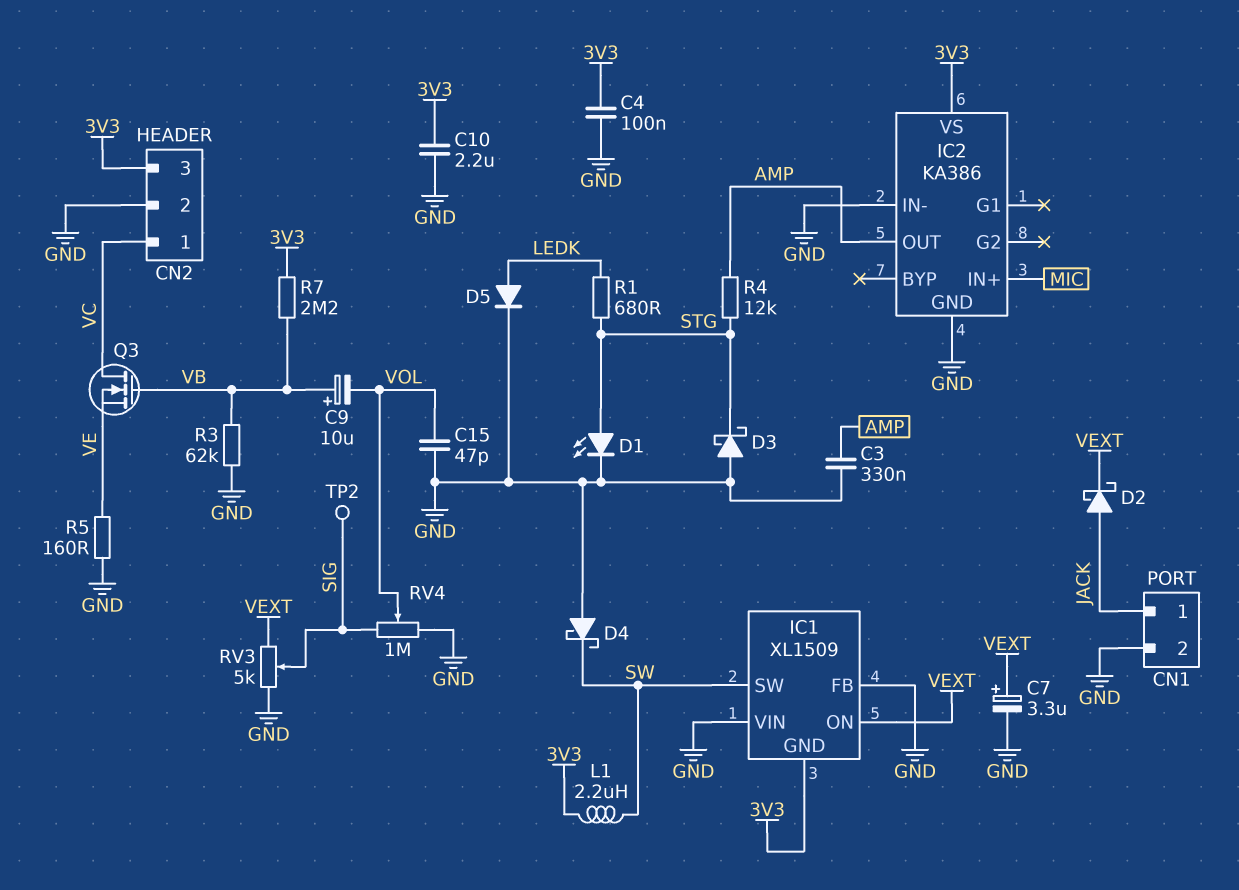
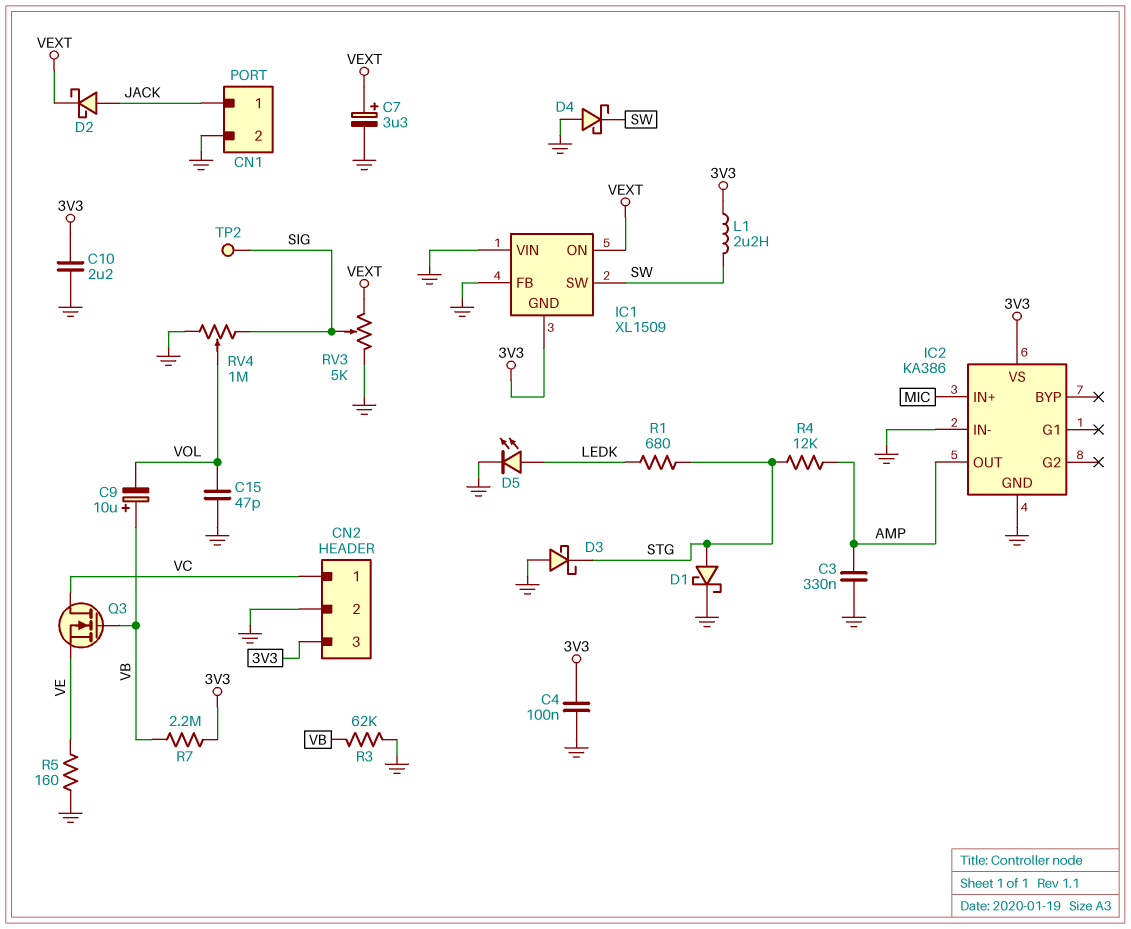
D1: LED (A STG, K GND) -> schottky (A STG, K GND)
D5: diode (A LEDK, K GND) -> LED (A LEDK, K GND)

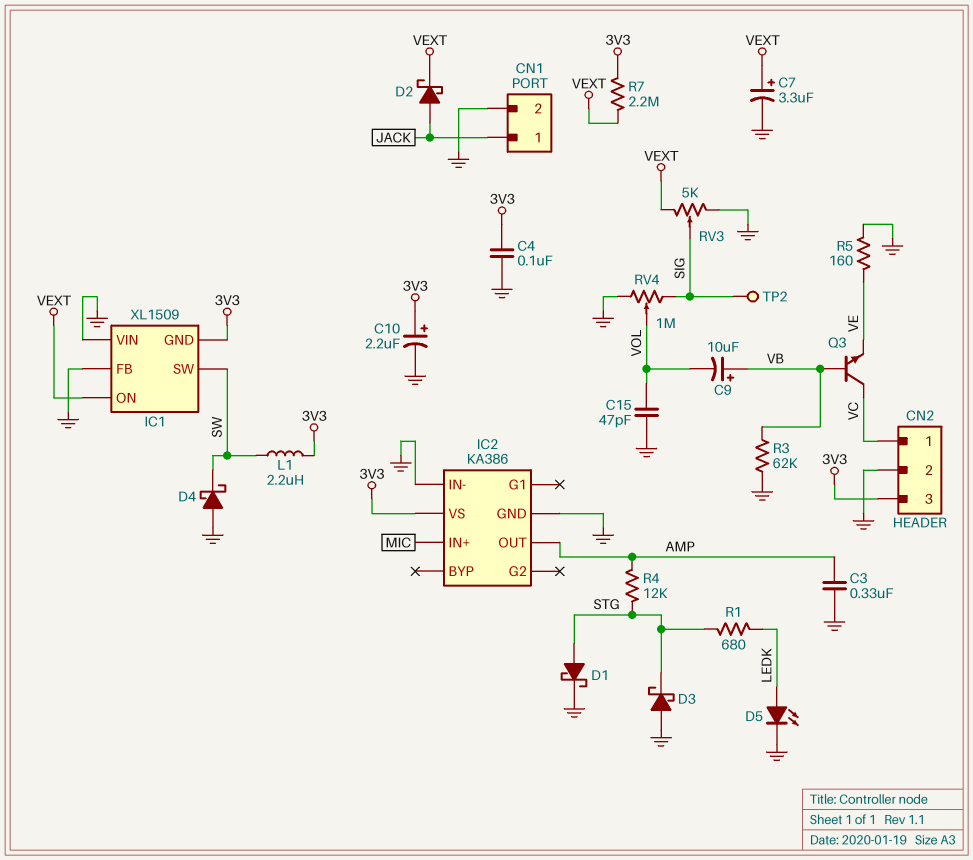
C10: 2.2uF (3V3, GND) -> 2.2uF (plus 3V3, minus GND)
Q3: NMOS (G VB, D VC, S VE) -> NPN (B VB, C VC, E VE)
R7: 2.2M (3V3, VB) -> 2.2M (3V3, VEXT)

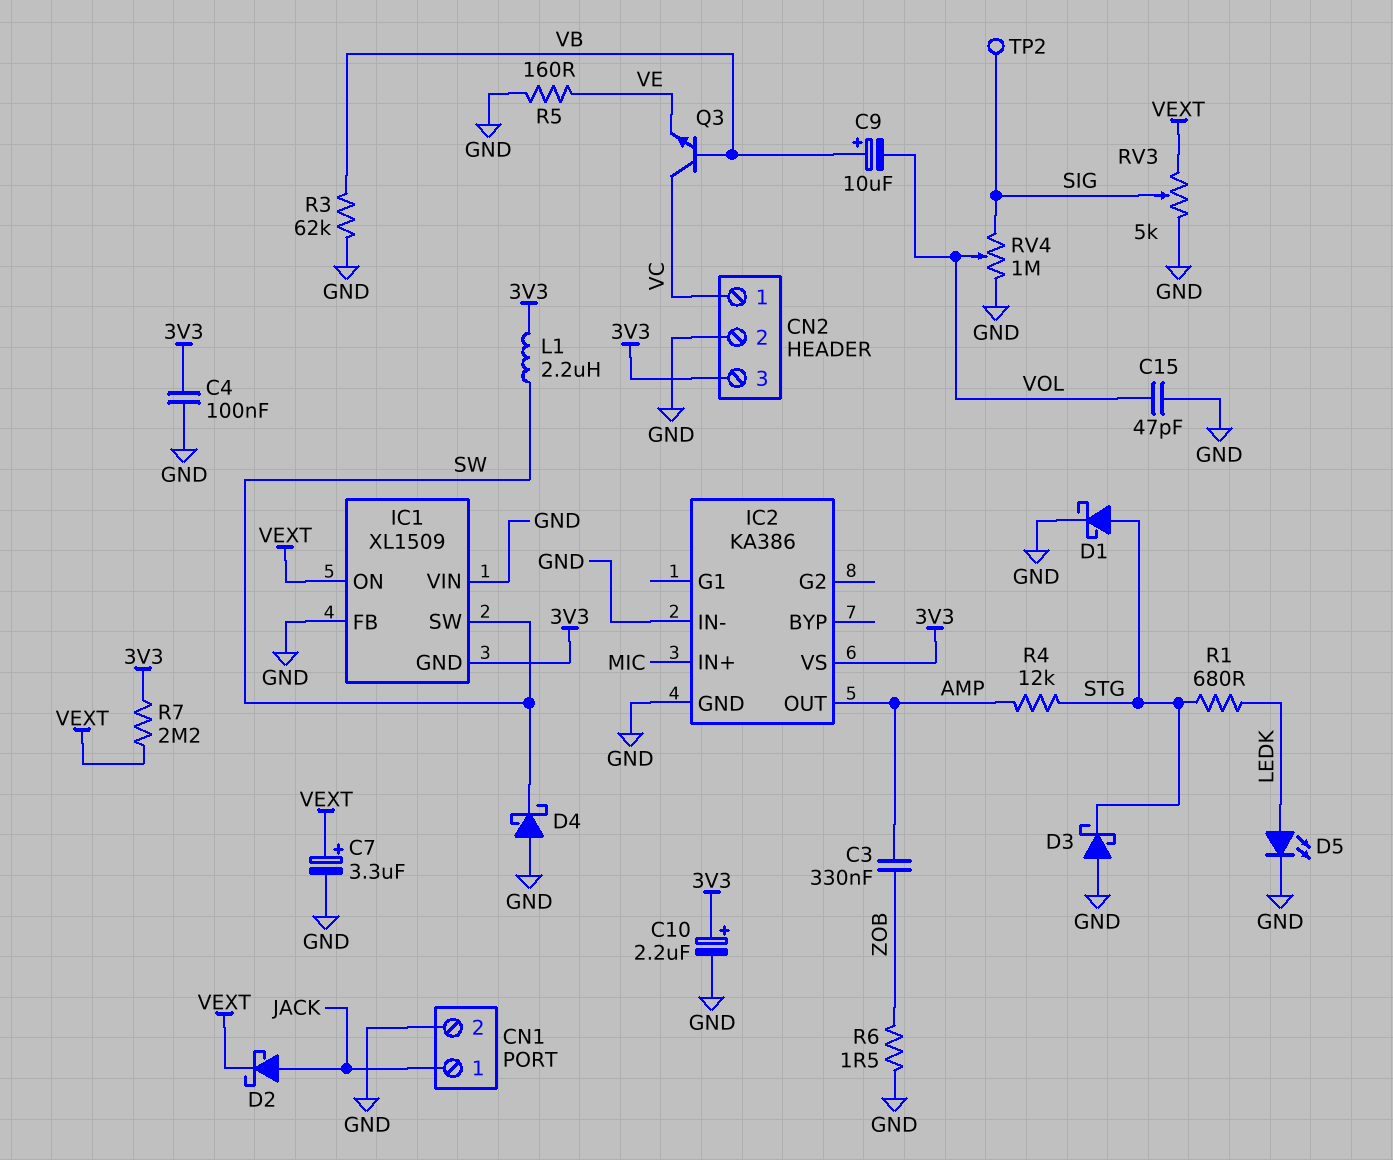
C3: 330nF (AMP, GND) -> 330nF (AMP, ZOB)
R6: none -> 1.5 (GND, ZOB)

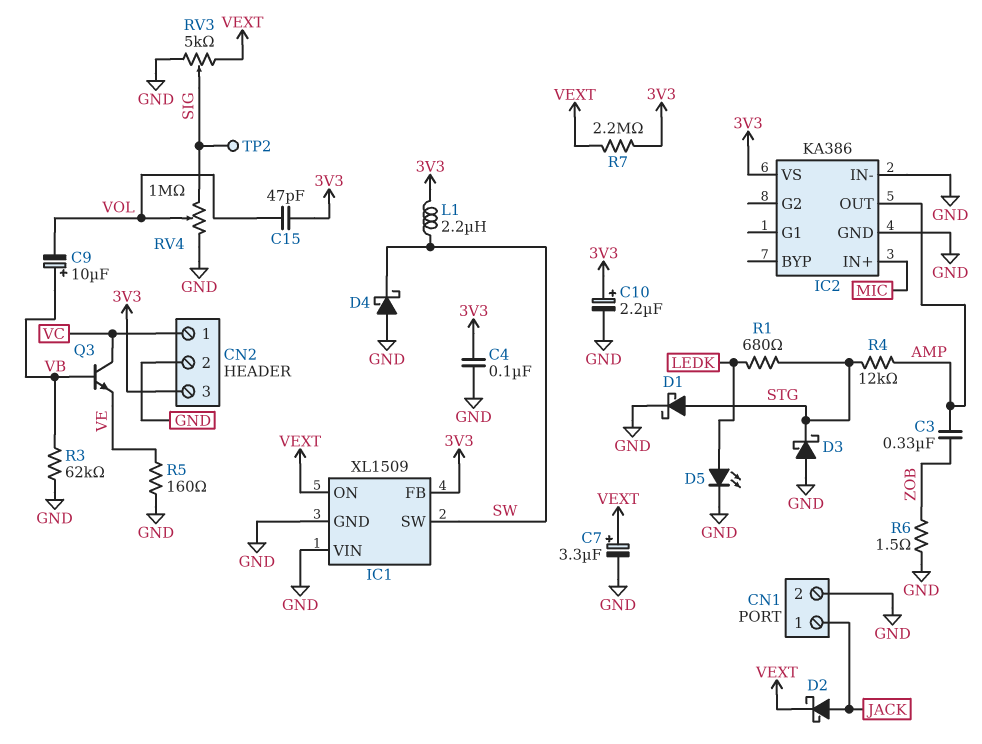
C15: 47pF (GND, VOL) -> 47pF (3V3, VOL)
IC1 pin FB: GND -> 3V3
IC1 pin GND: 3V3 -> GND

